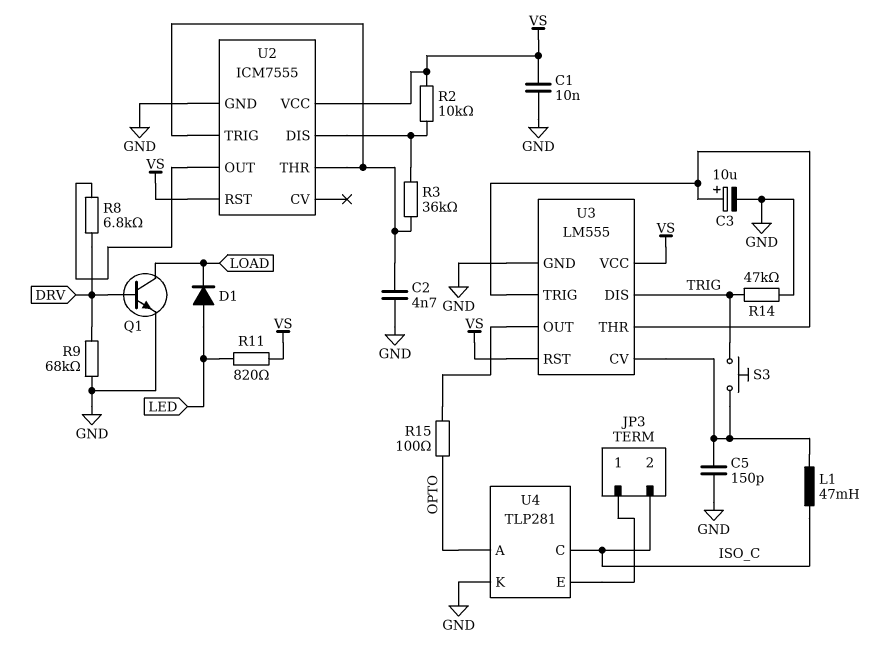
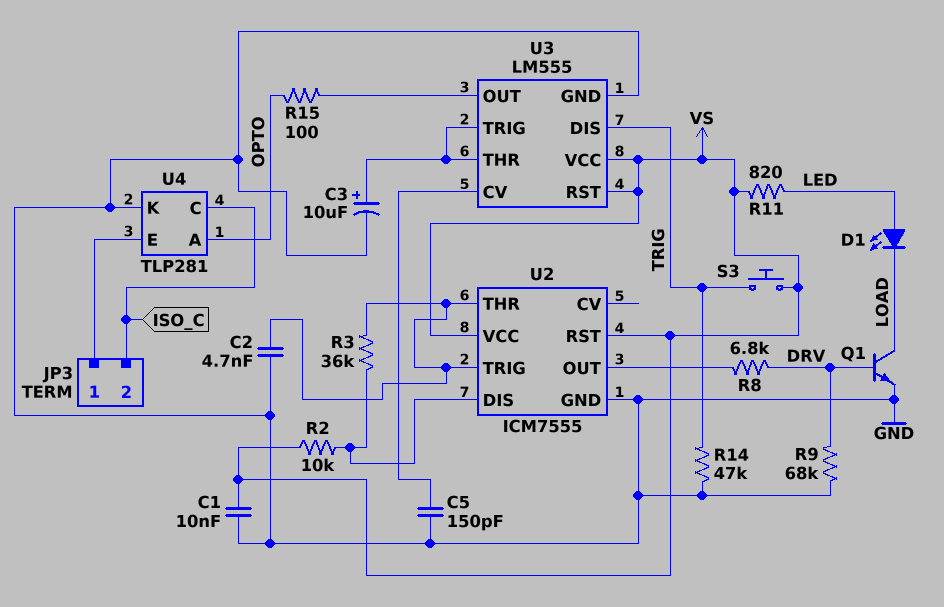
D1: diode (A LED, K LOAD) -> LED (A LED, K LOAD)
L1: 47mH (ISO_C, U3/CV) -> none
S3: button (TRIG, U3/CV) -> button (TRIG, VS)

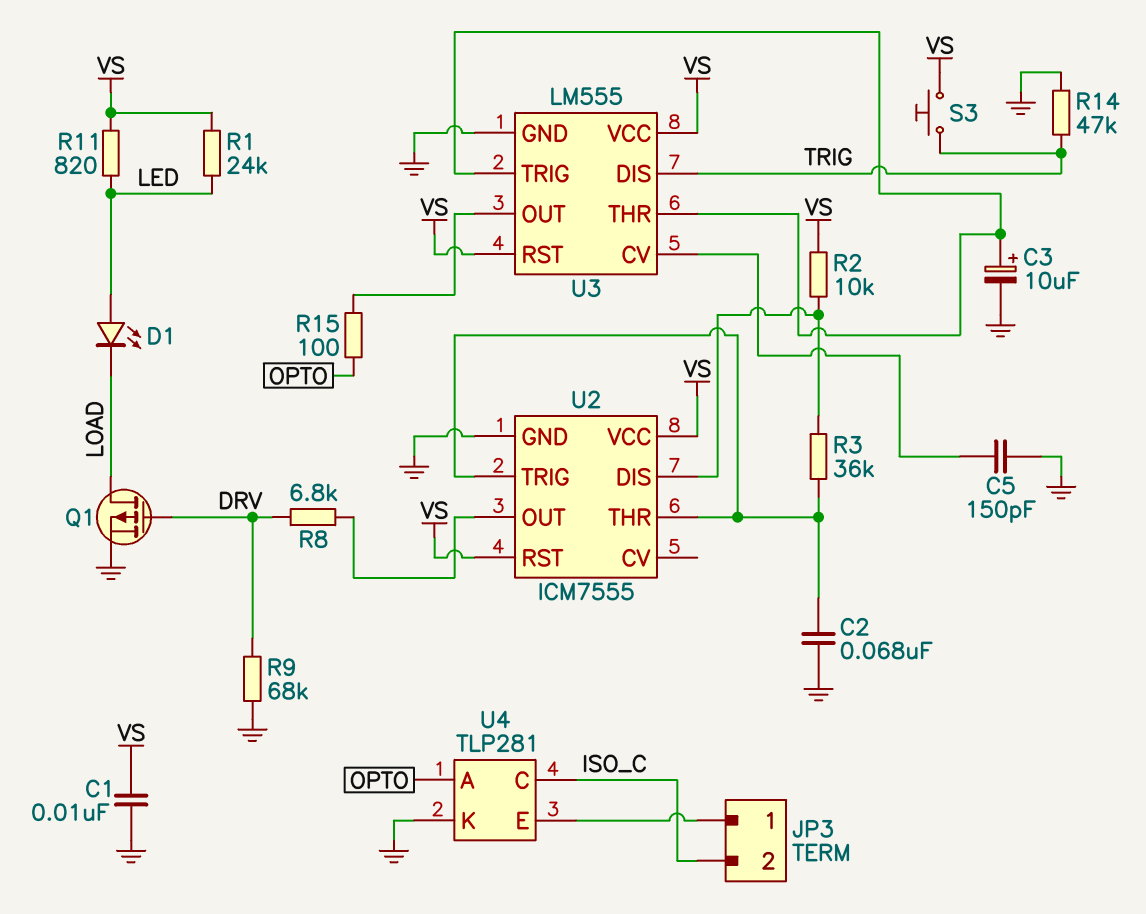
C2: 4.7nF (GND, U2/THR) -> 68nF (GND, U2/THR)
Q1: NPN (B DRV, C LOAD, E GND) -> PMOS (G DRV, D LOAD, S GND)
R1: none -> 24k (LED, VS)

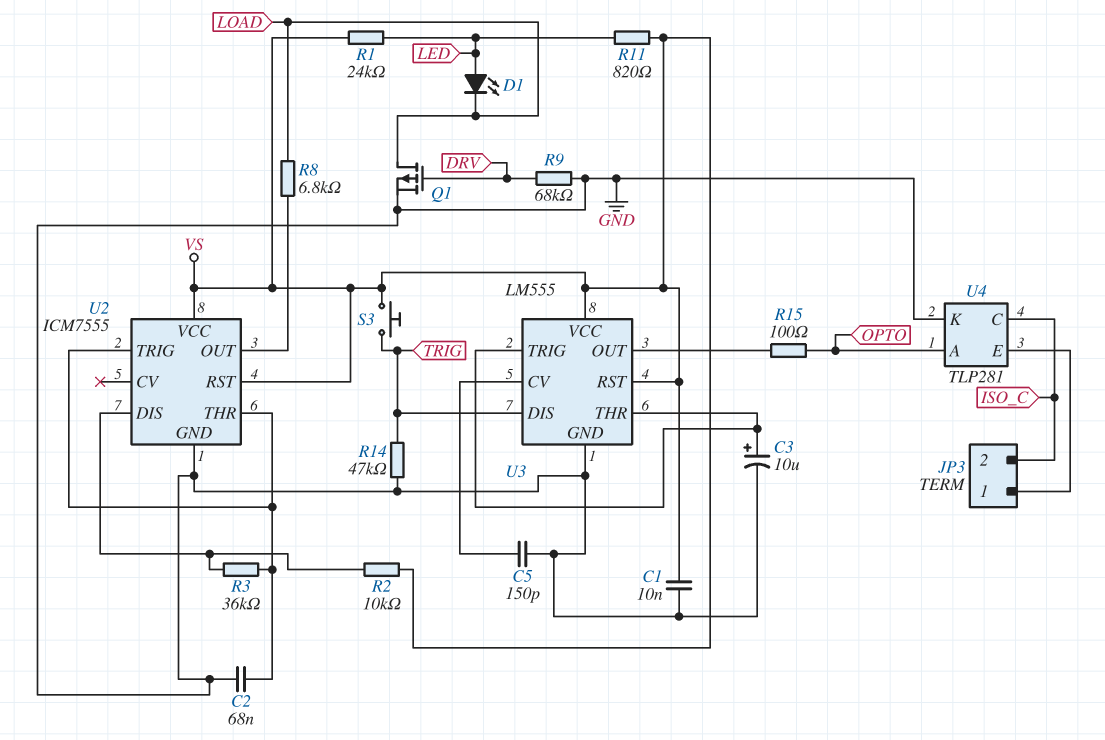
R8: 6.8k (DRV, U2/OUT) -> 6.8k (LOAD, U2/OUT)

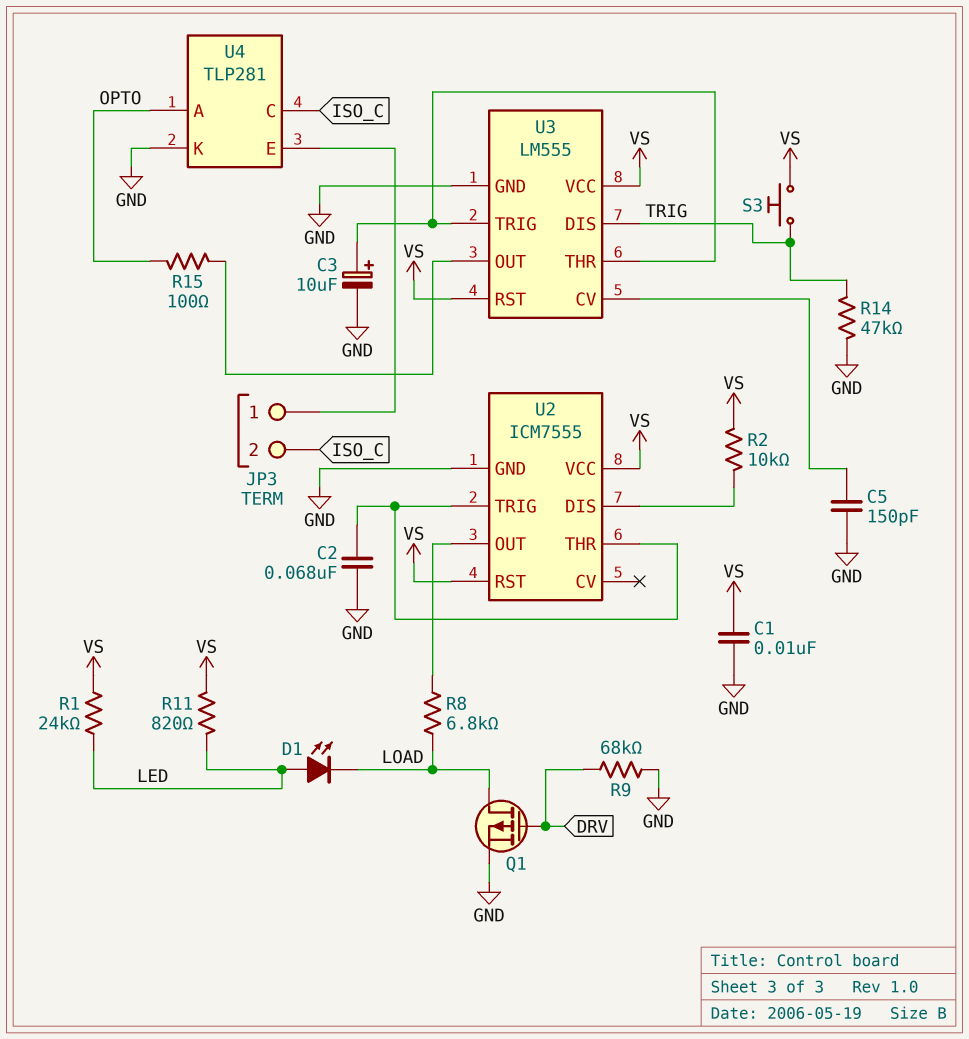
R3: 36k (U2/DIS, U2/THR) -> none

